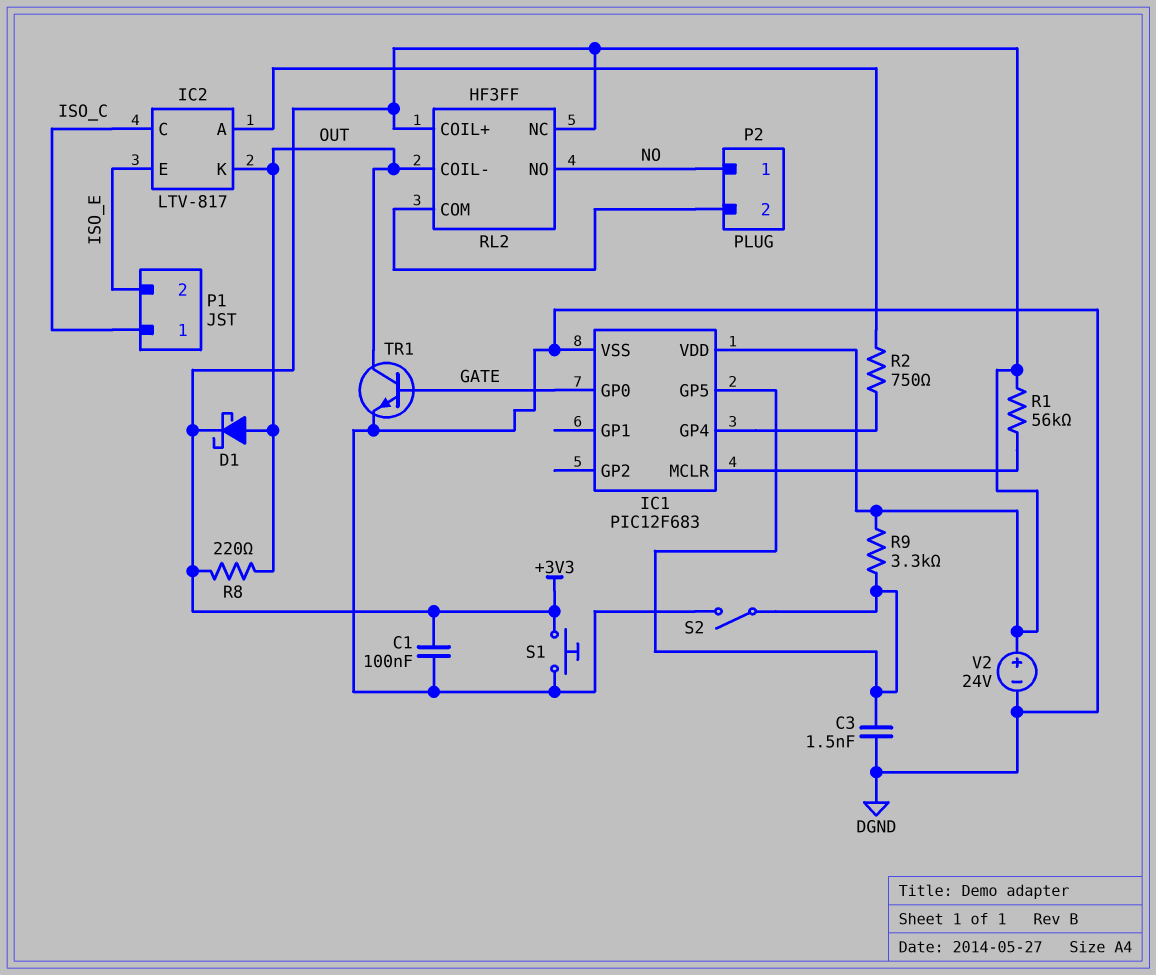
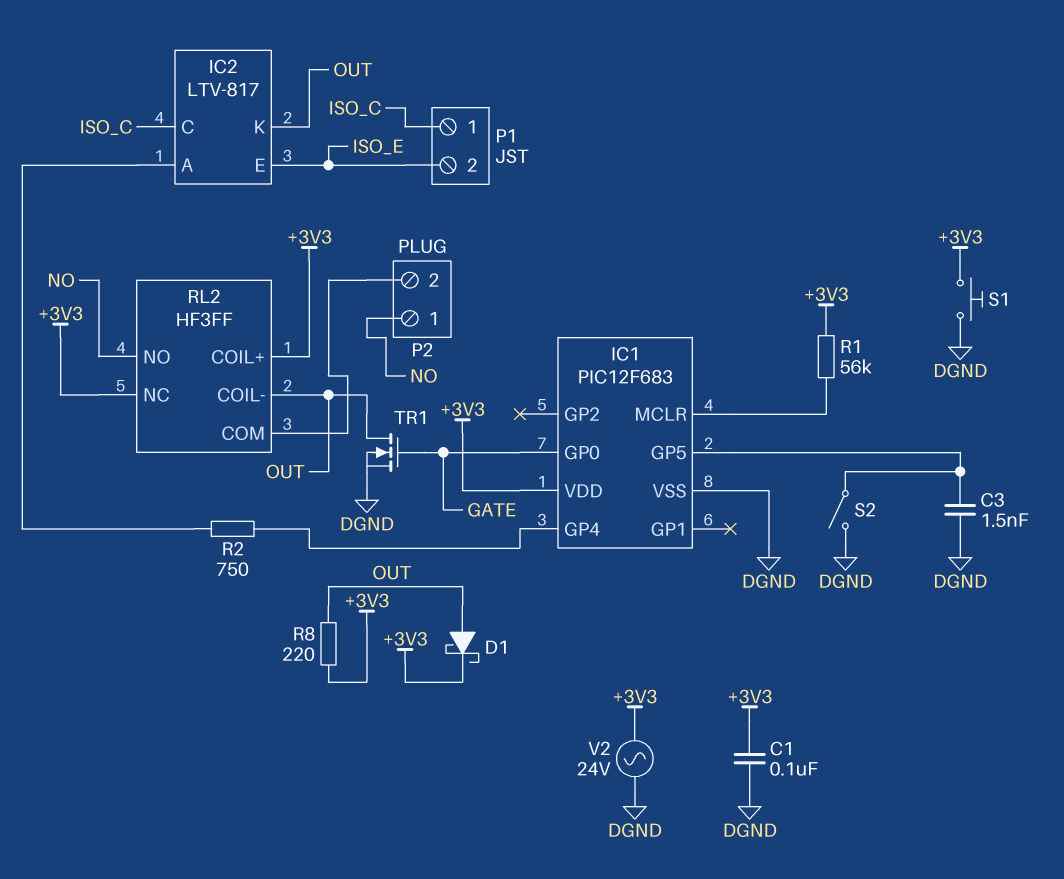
R9: 3.3k (+3V3, IC1/GP5) -> none
TR1: NPN (B GATE, C OUT, E DGND) -> NMOS (G GATE, D OUT, S DGND)
V2: 24V (plus +3V3, minus DGND) -> AC 24V (+3V3, DGND)

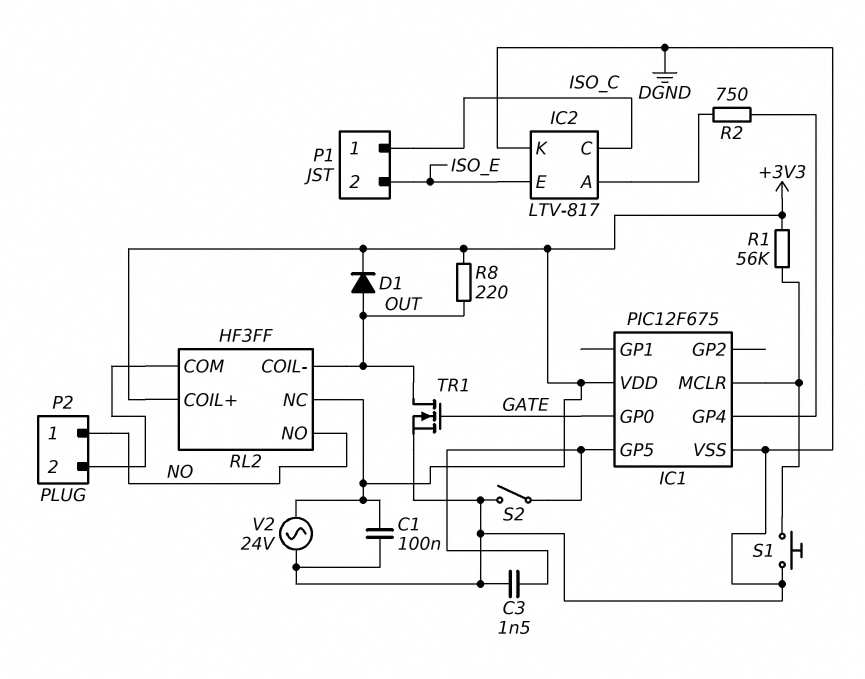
D1: schottky (A OUT, K +3V3) -> diode (A OUT, K +3V3)
IC1: PIC12F683 -> PIC12F675
IC2 pin K: OUT -> DGND
S1: button (+3V3, DGND) -> button (DGND, IC1/MCLR)

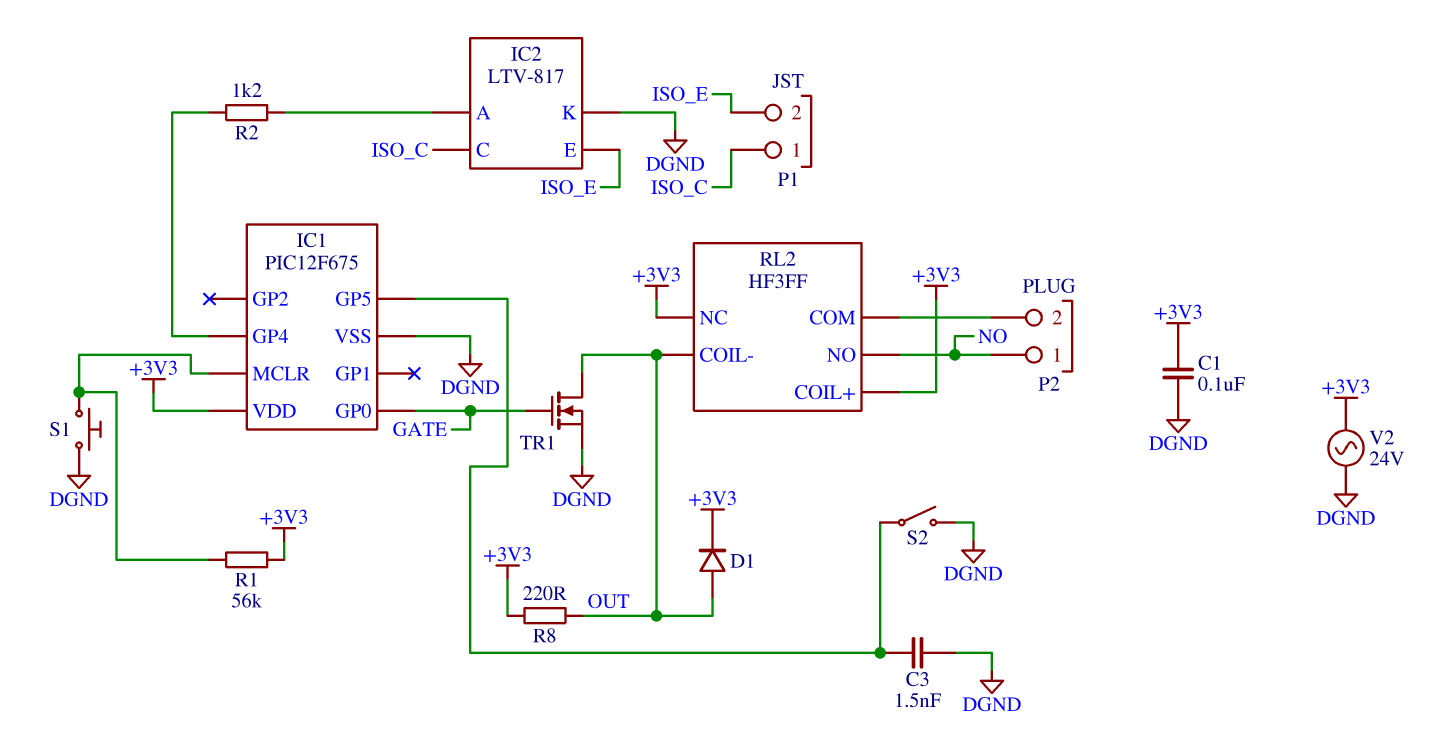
R2: 750 (IC1/GP4, IC2/A) -> 1.2k (IC1/GP4, IC2/A)

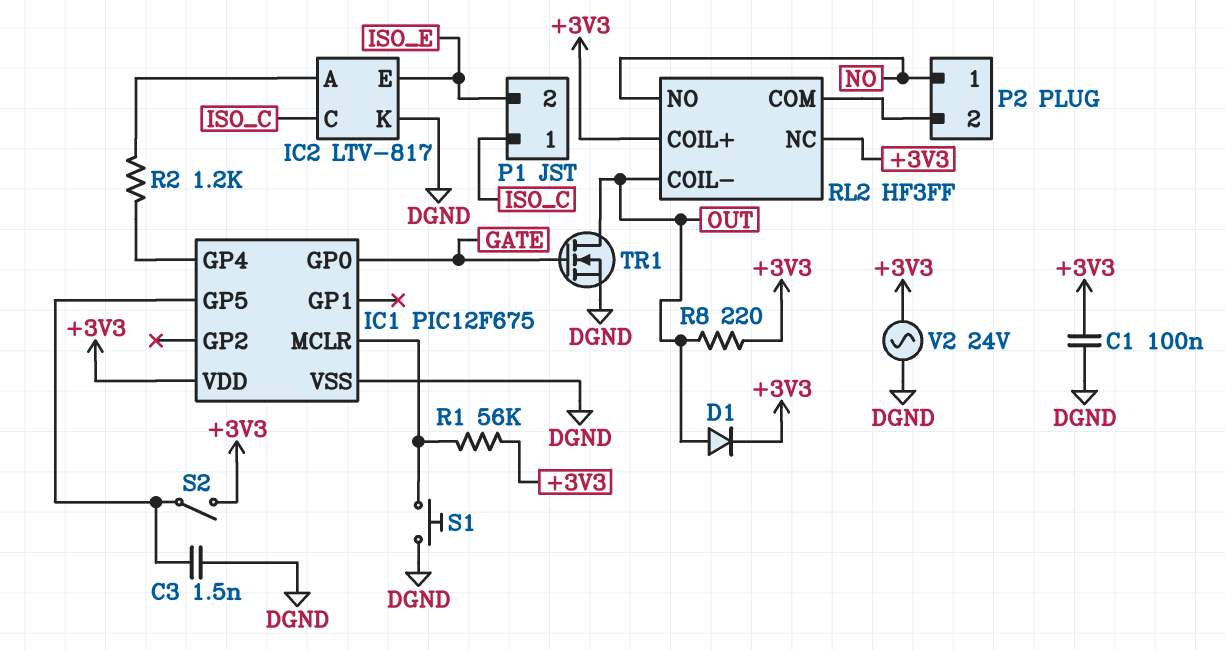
S2: switch (DGND, IC1/GP5) -> switch (+3V3, IC1/GP5)

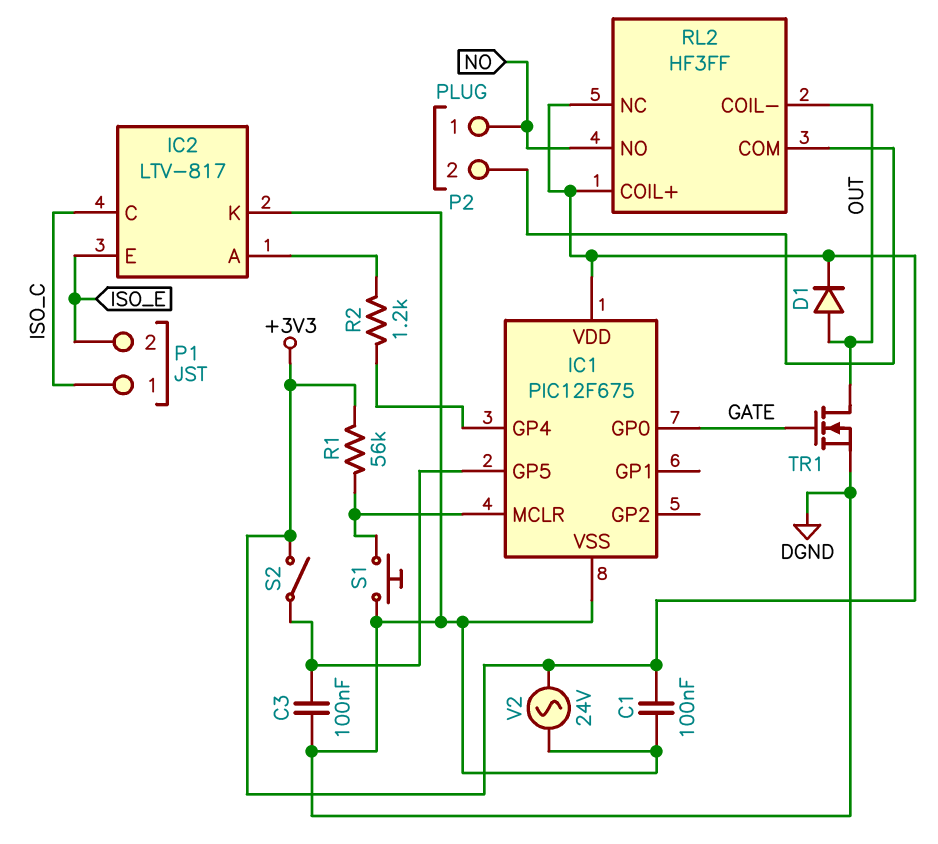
C3: 1.5nF (DGND, IC1/GP5) -> 100nF (DGND, IC1/GP5)
R8: 220 (+3V3, OUT) -> none

